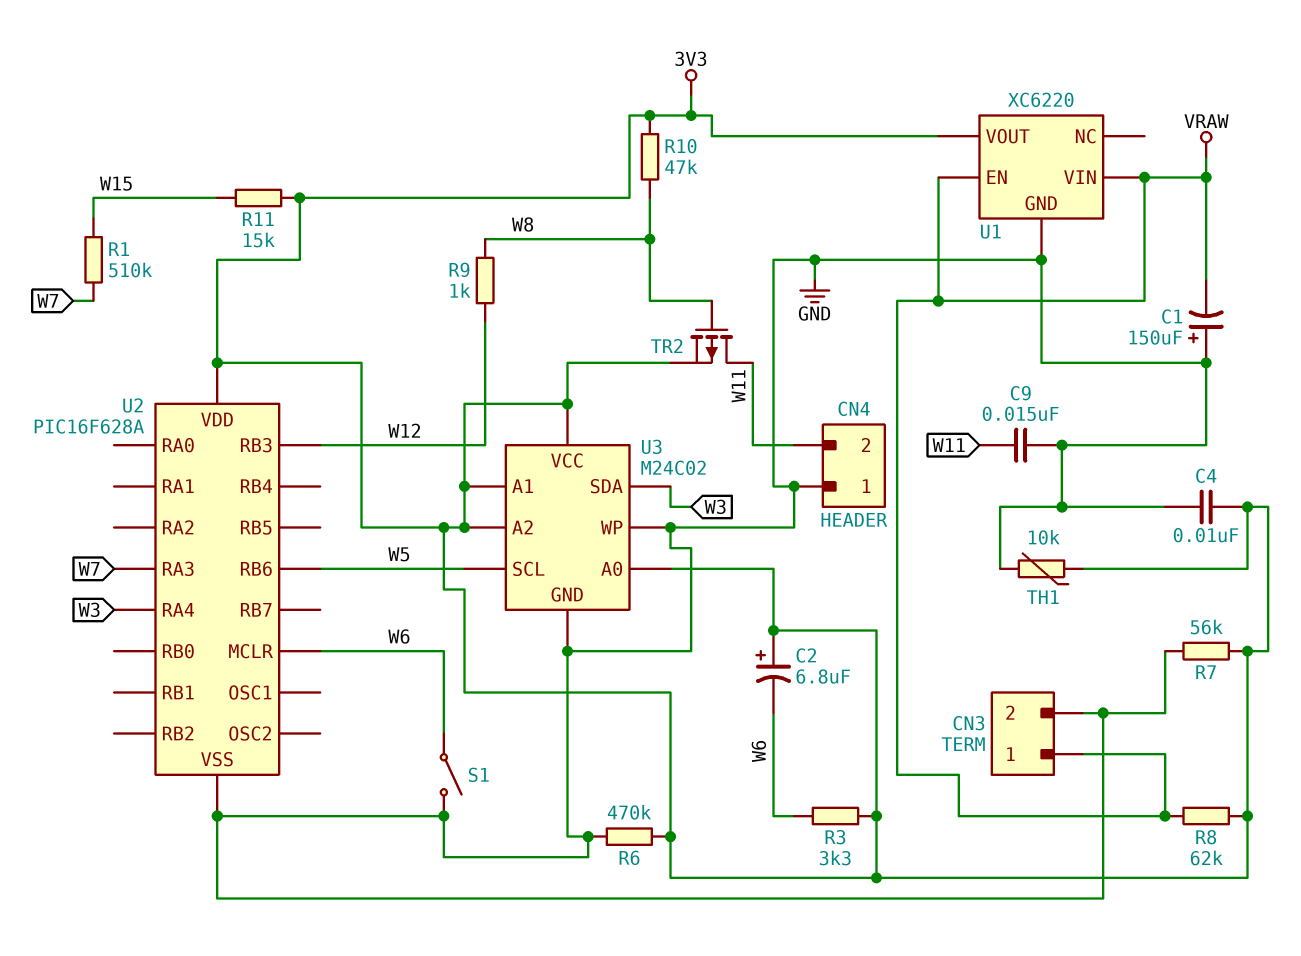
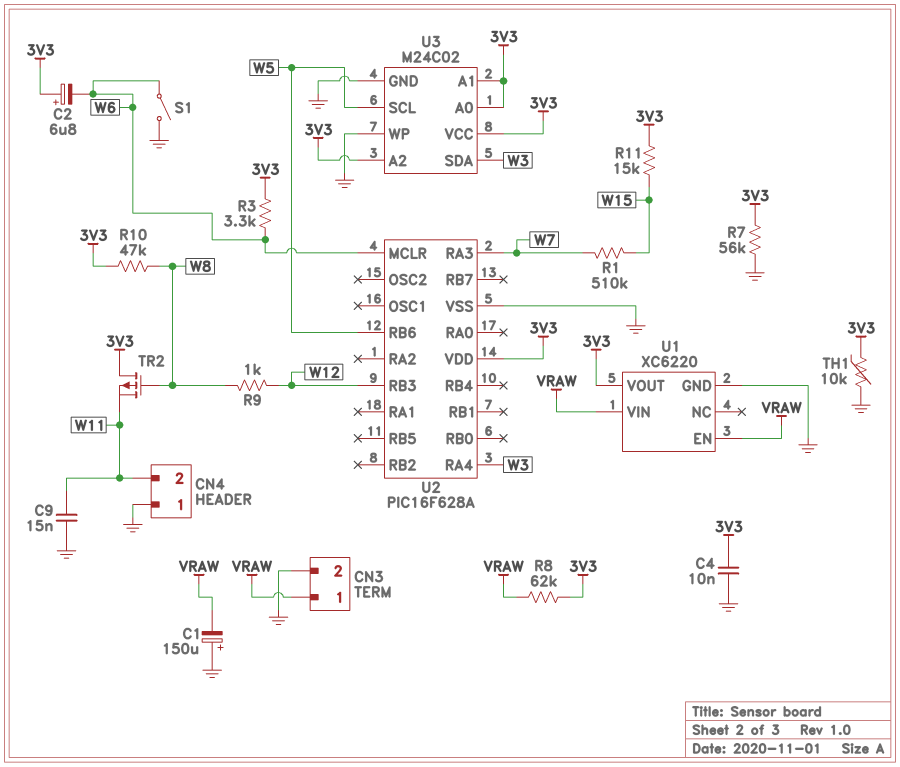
R6: 470k (3V3, GND) -> none
TR2: PMOS (G W8, D W11, S 3V3) -> PMOS (G W8, D 3V3, S W11)

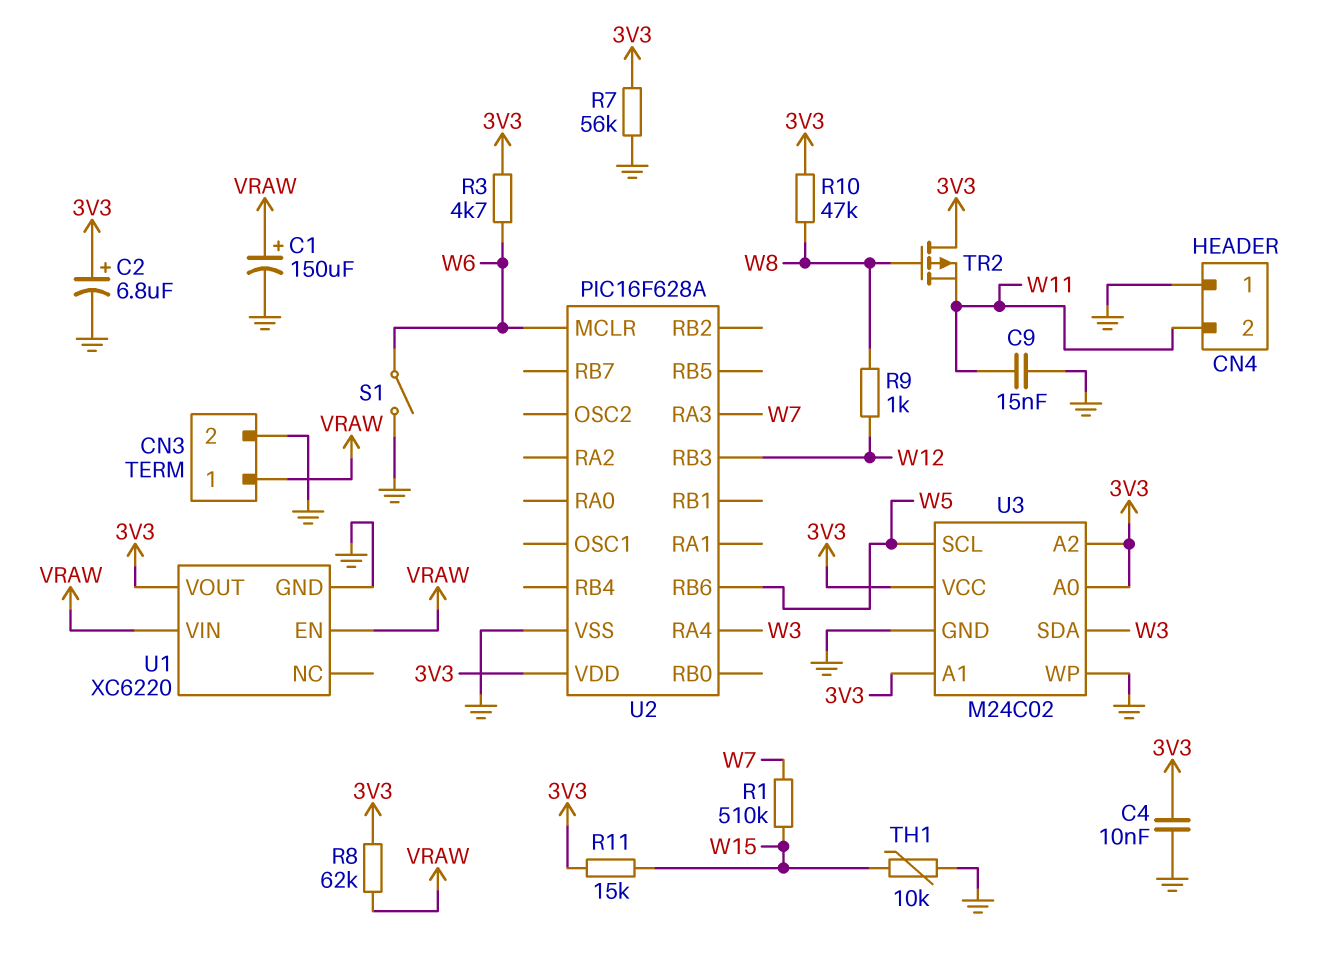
C1: 150uF (plus GND, minus VRAW) -> 150uF (plus VRAW, minus GND)
C2: 6.8uF (plus 3V3, minus W6) -> 6.8uF (plus 3V3, minus GND)
R3: 3.3k (3V3, W6) -> 4.7k (3V3, W6)
TH1: 10k (3V3, GND) -> 10k (GND, W15)

